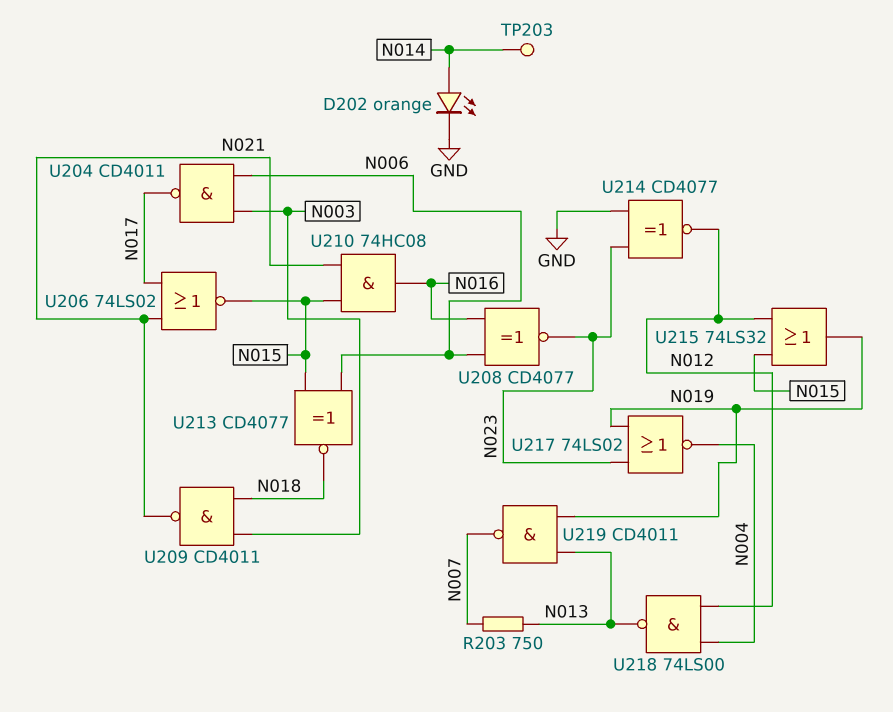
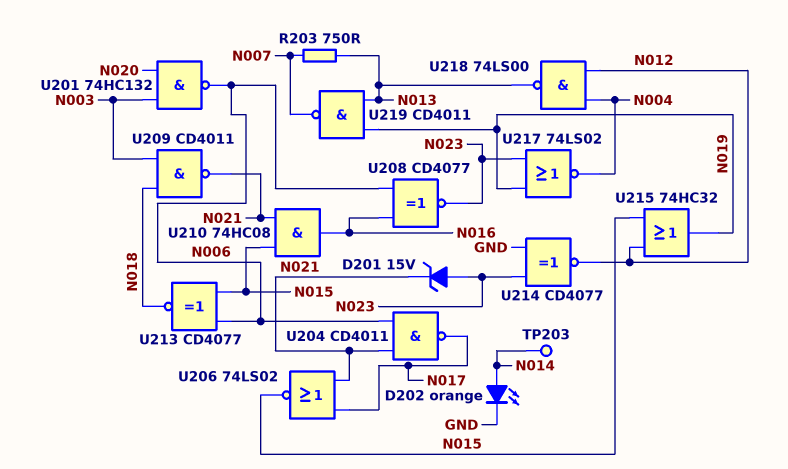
D201: none -> zener 15V (A N023, K N021)
U201: none -> NAND 74HC132 (in N003, in N020, out N006)
U204: NAND CD4011 (in N003, in N006, out N017) -> NAND CD4011 (in N006, in N021, out N017)
U215: OR 74LS32 (in N012, in N015, out N019) -> OR 74HC32 (in N012, in N015, out N019)

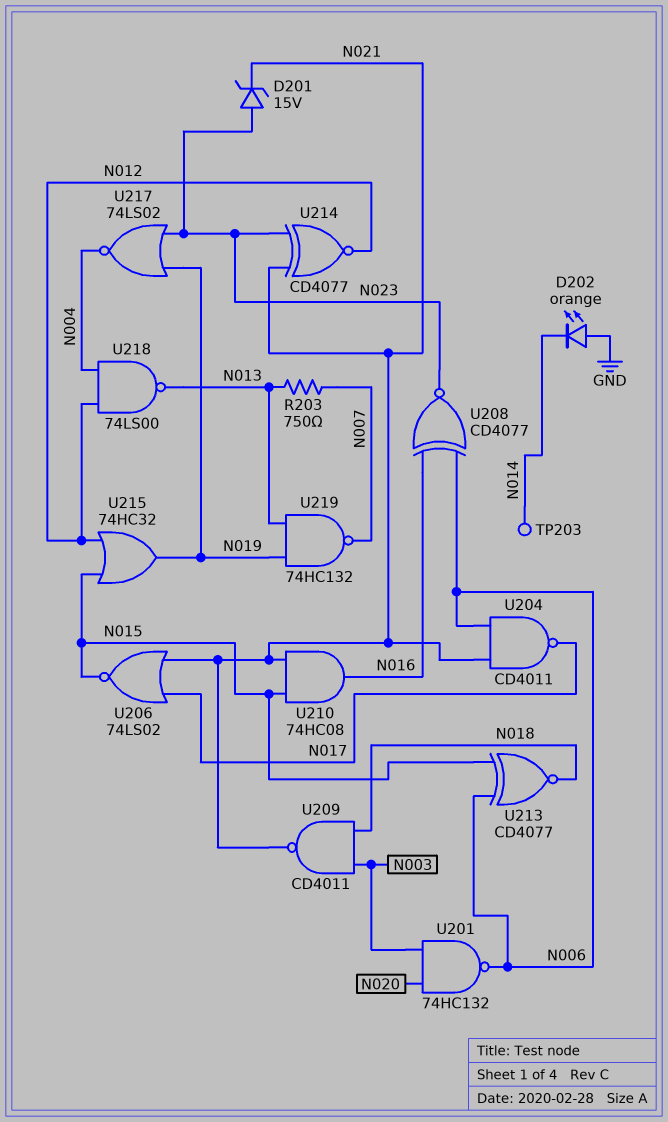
D202: LED orange (A N014, K GND) -> LED orange (A GND, K N014)
U214: XNOR CD4077 (in GND, in N023, out N012) -> XNOR CD4077 (in N021, in N023, out N012)
U219: NAND CD4011 (in N013, in N019, out N007) -> NAND 74HC132 (in N013, in N019, out N007)

